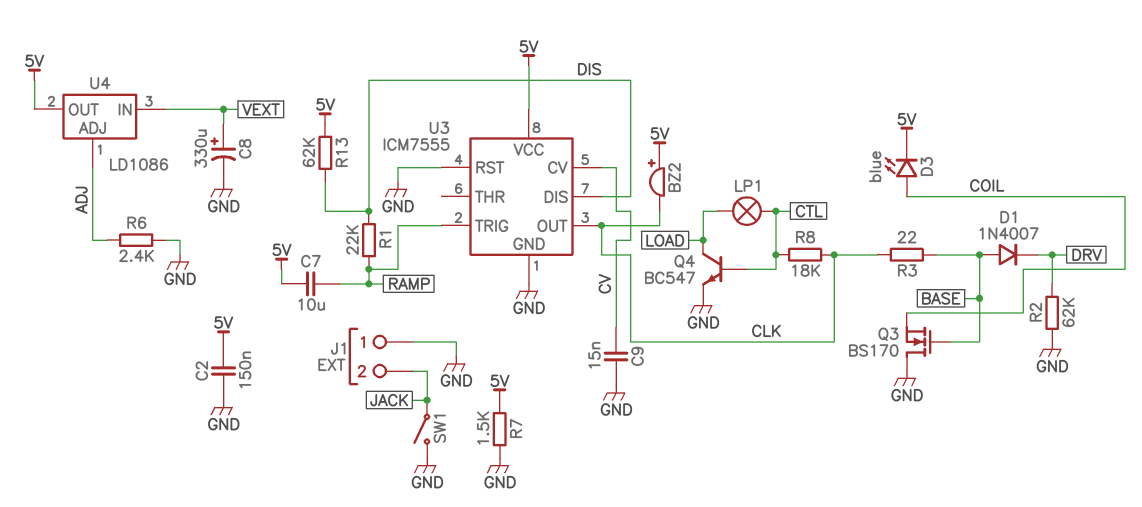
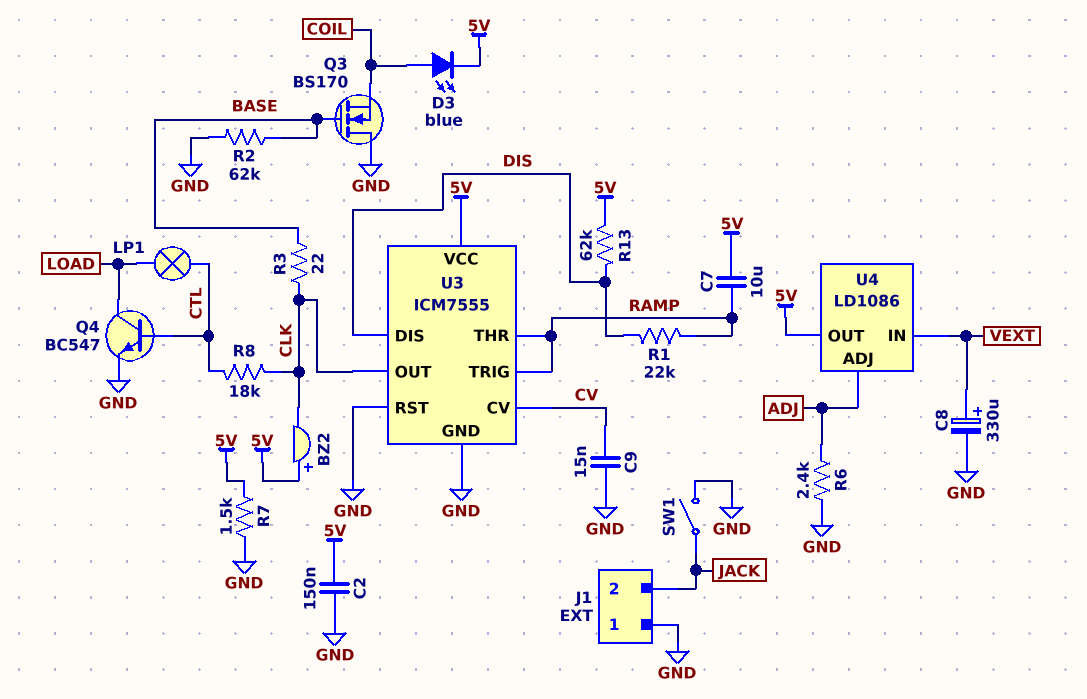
D1: diode 1N4007 (A BASE, K DRV) -> none
R2: 62k (DRV, GND) -> 62k (BASE, GND)
U3 pin THR: none -> RAMP

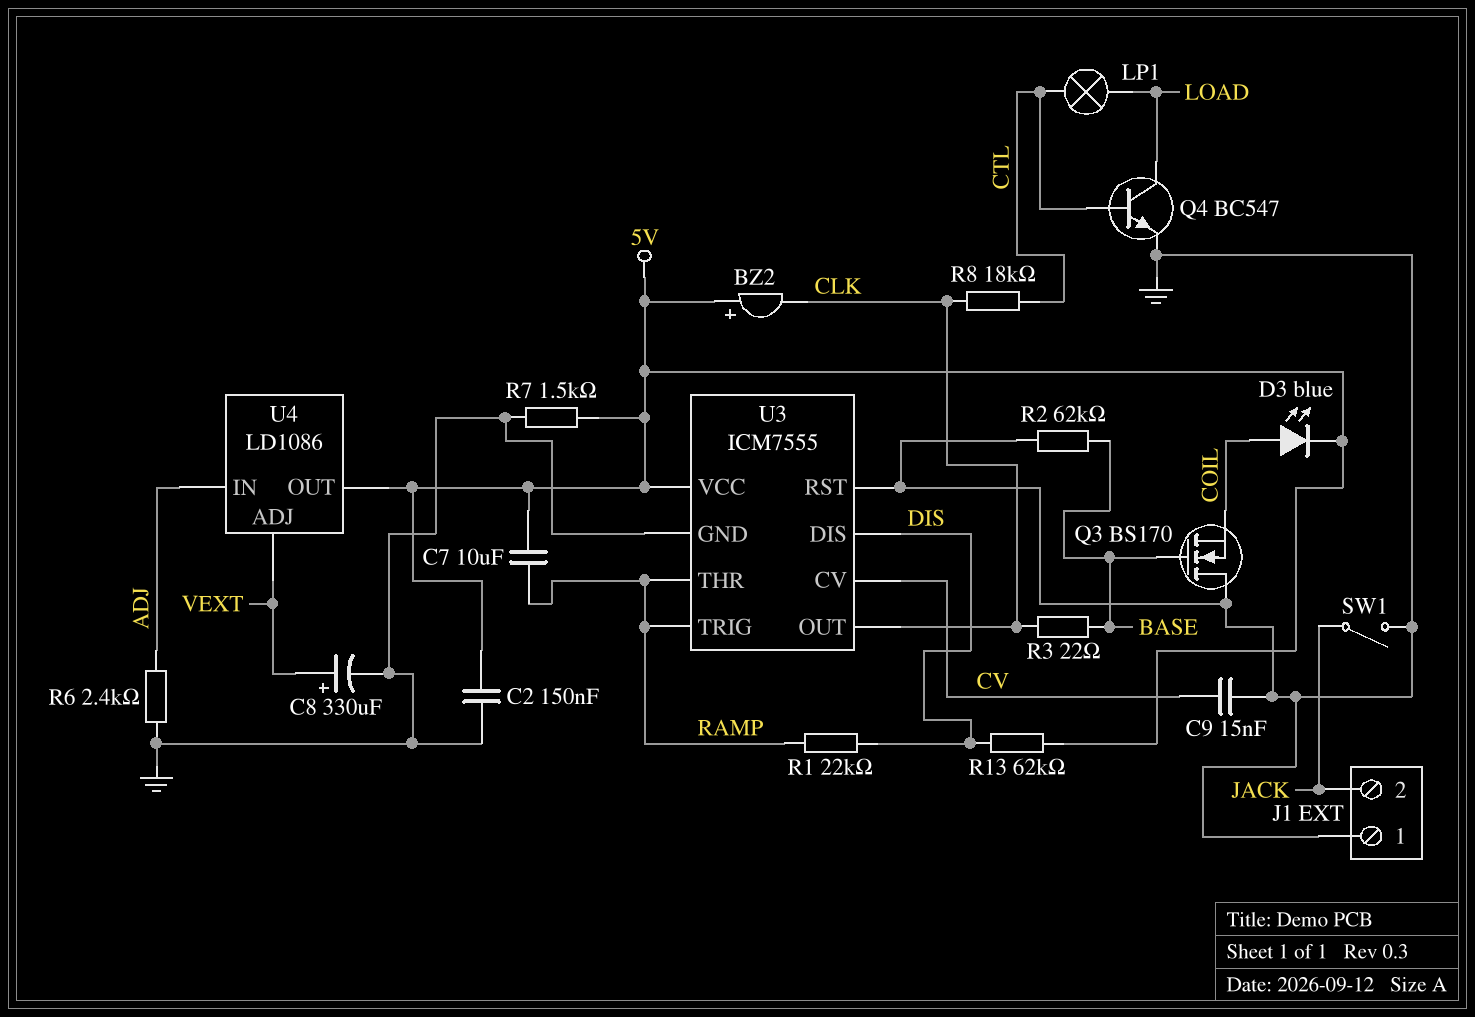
U4 pin ADJ: ADJ -> VEXT
U4 pin IN: VEXT -> ADJ

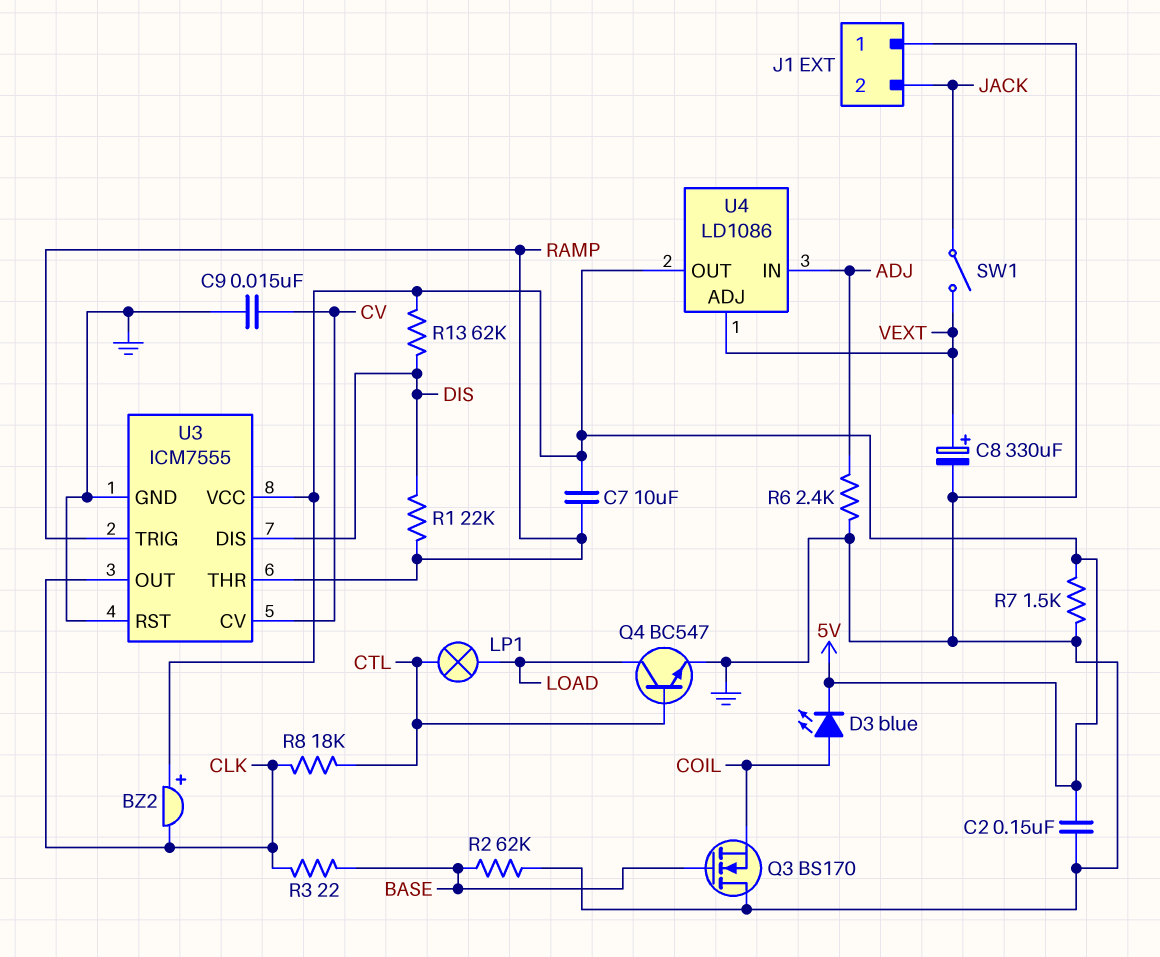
SW1: switch (GND, JACK) -> switch (JACK, VEXT)

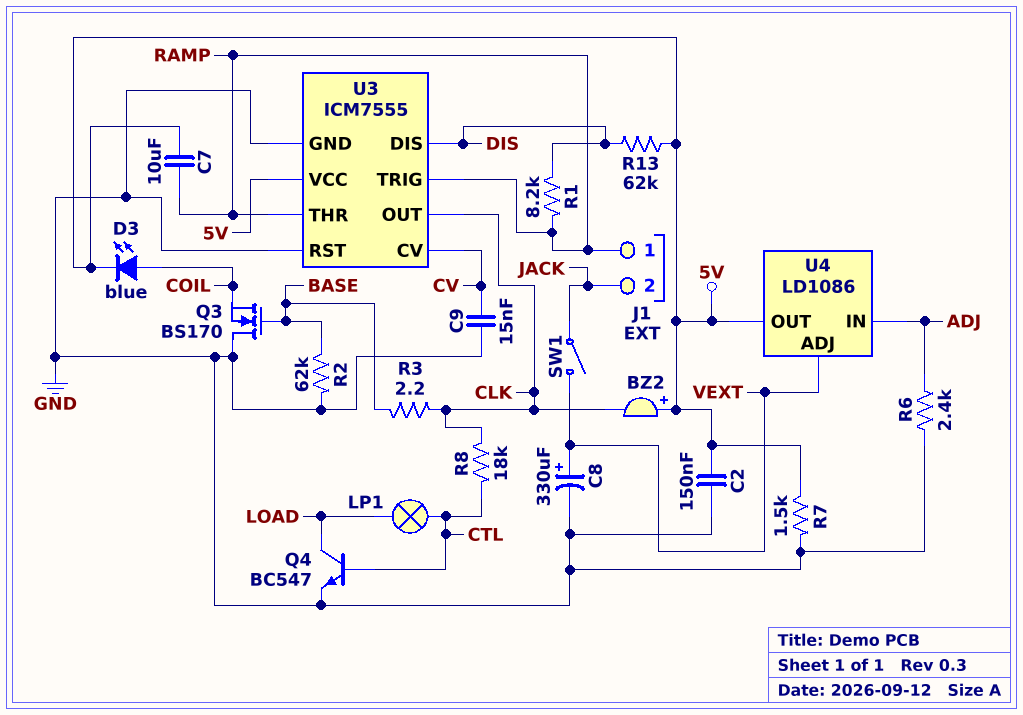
J1 pin 1: GND -> RAMP
R1: 22k (DIS, RAMP) -> 8.2k (DIS, RAMP)
R3: 22 (BASE, CLK) -> 2.2 (BASE, CLK)

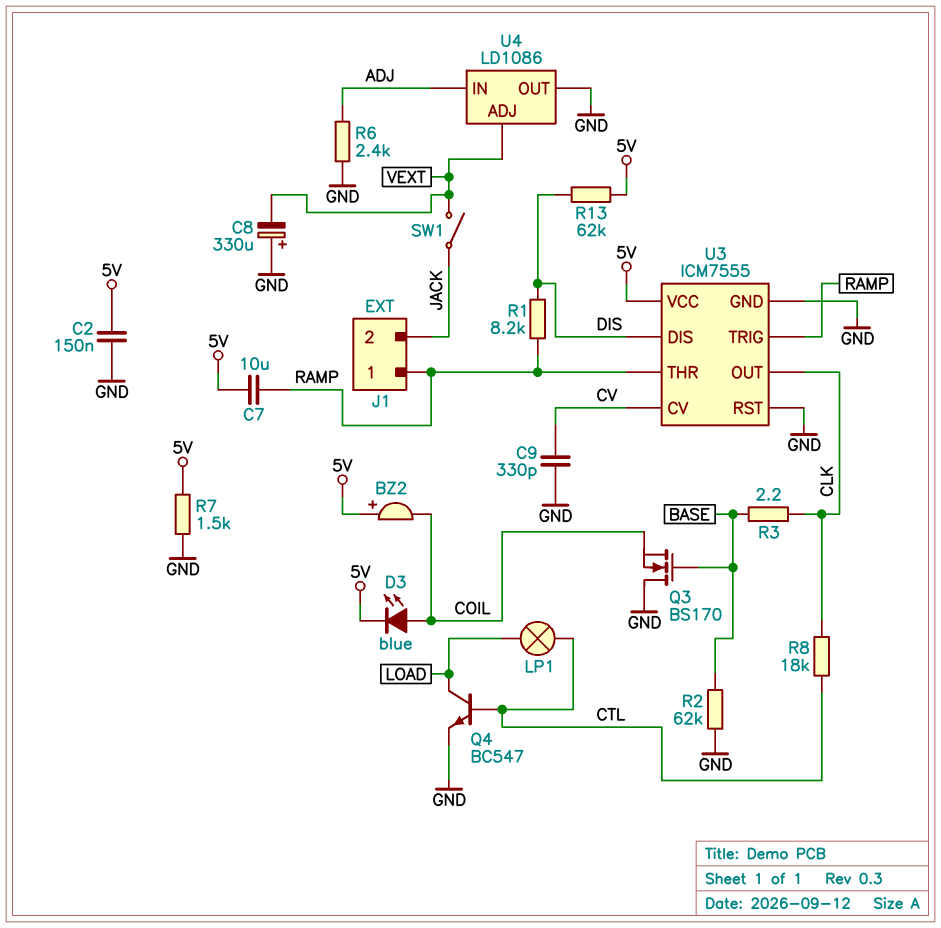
BZ2: buzzer (plus 5V, minus CLK) -> buzzer (plus 5V, minus COIL)
C8: 330uF (plus VEXT, minus GND) -> 330uF (plus GND, minus VEXT)
C9: 15nF (CV, GND) -> 330pF (CV, GND)
U4 pin OUT: 5V -> GND

